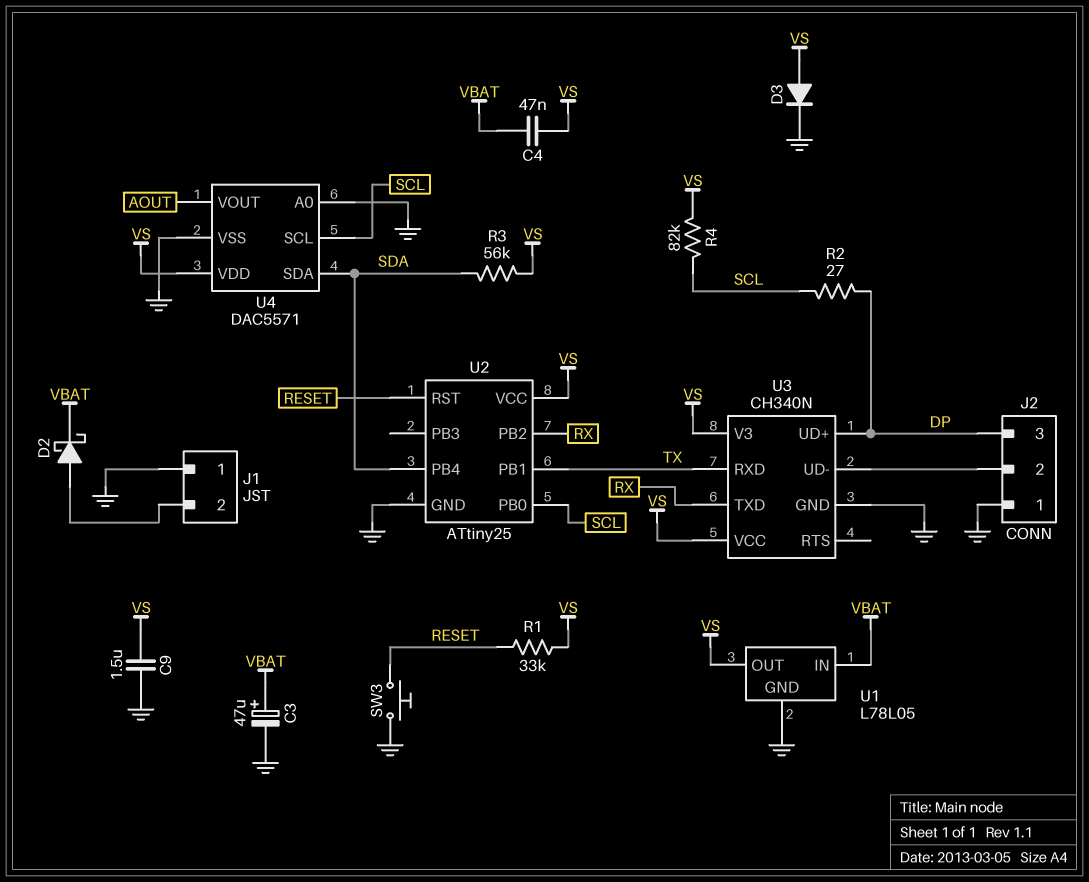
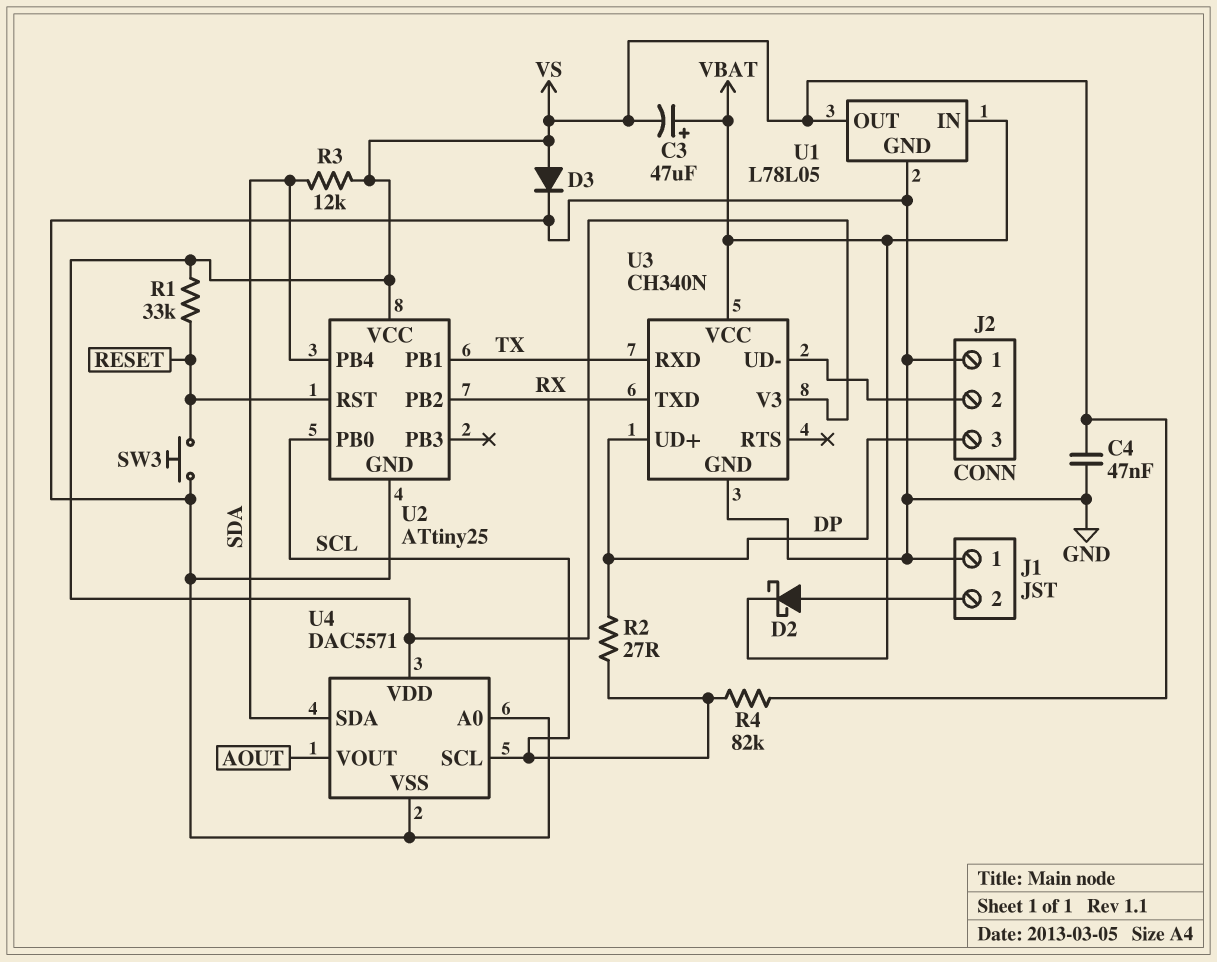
C3: 47uF (plus VBAT, minus GND) -> 47uF (plus VBAT, minus VS)
C4: 47nF (VBAT, VS) -> 47nF (GND, VS)
C9: 1.5uF (GND, VS) -> none
R3: 56k (SDA, VS) -> 12k (SDA, VS)
U3 pin VCC: VS -> VBAT

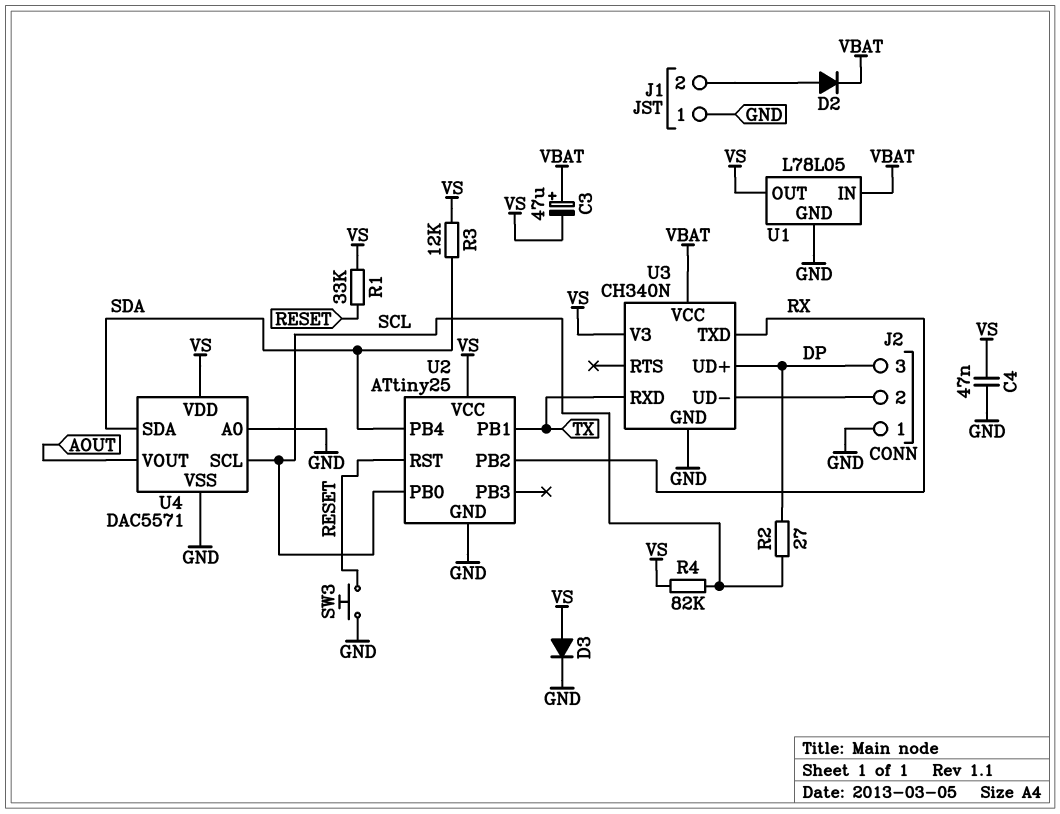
D2: schottky (A J1/2, K VBAT) -> diode (A J1/2, K VBAT)

